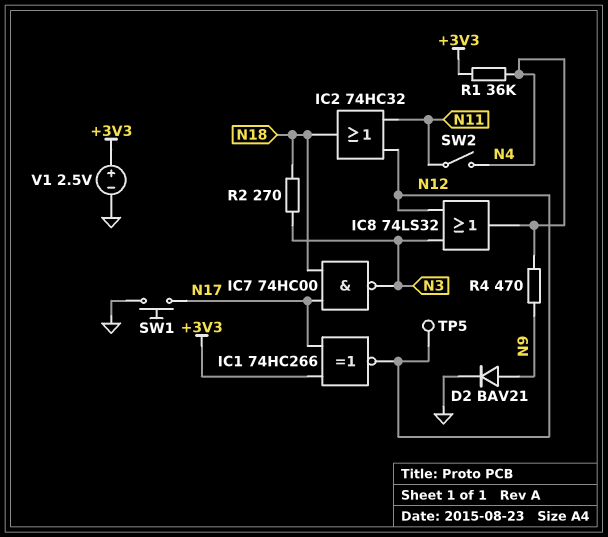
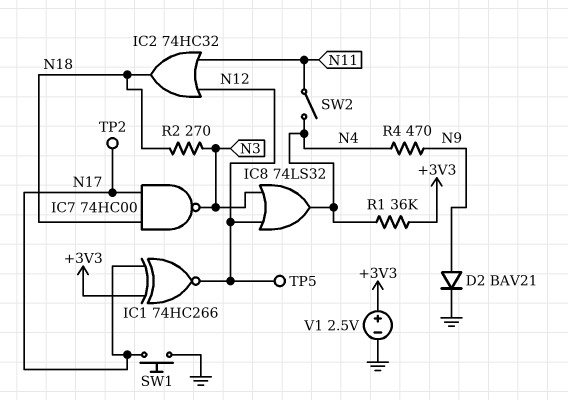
TP2: none -> test point (N17)

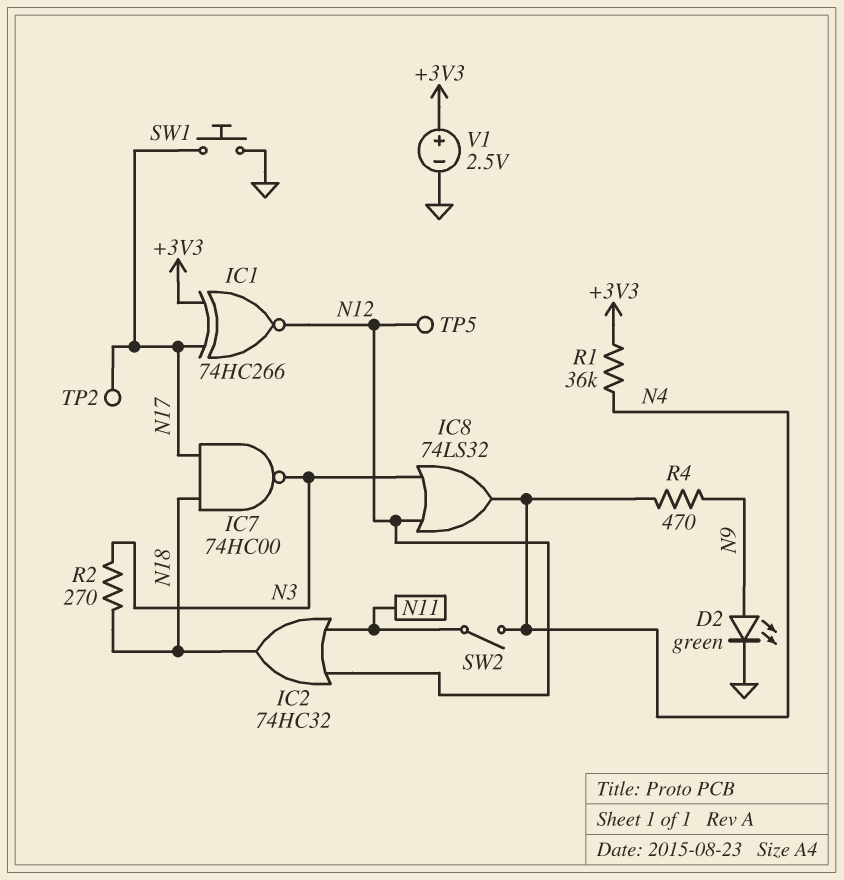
D2: diode BAV21 (A N9, K GND) -> LED green (A N9, K GND)

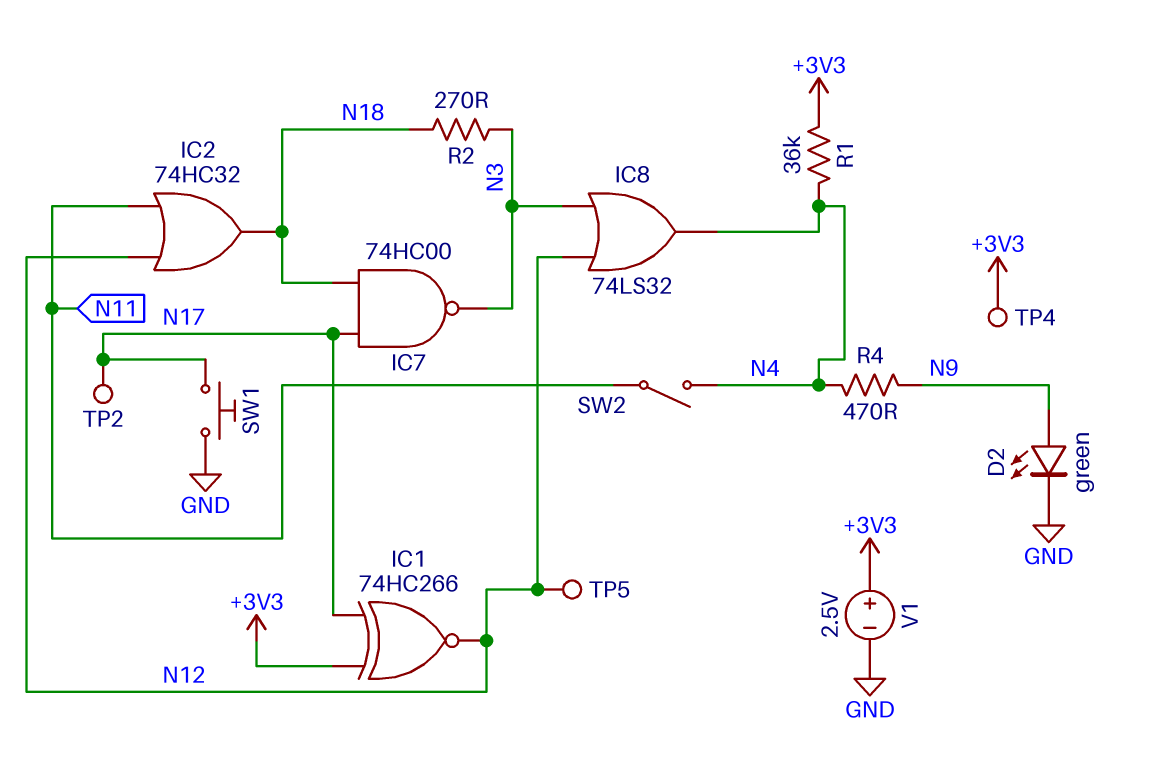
TP4: none -> test point (+3V3)

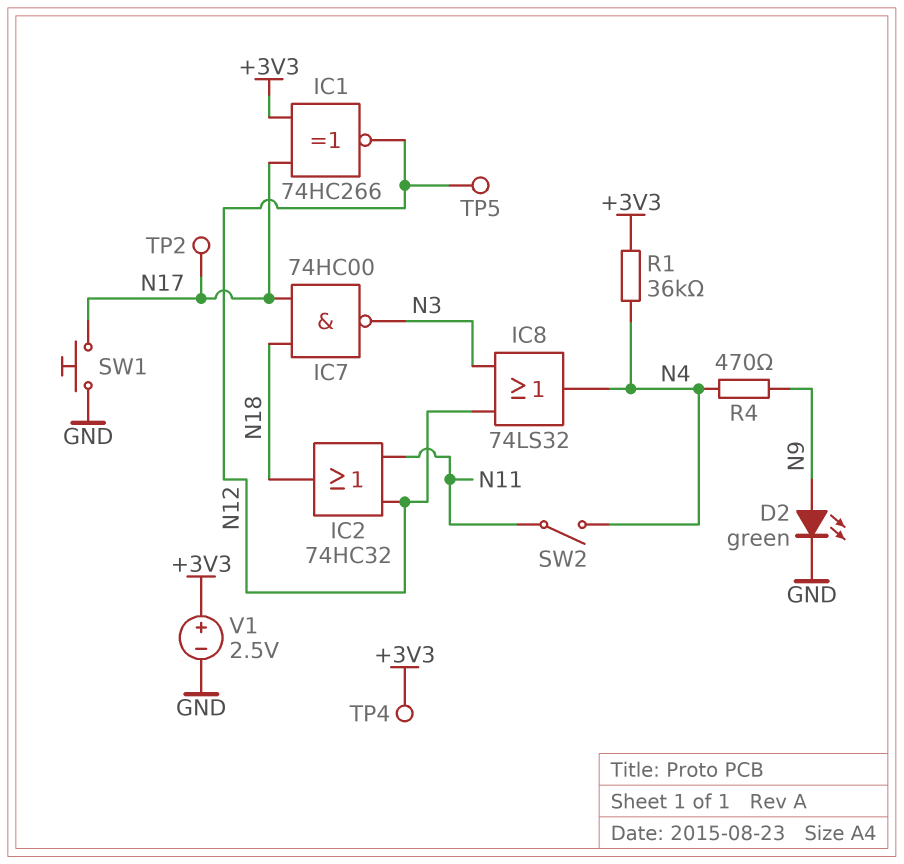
R2: 270 (N3, N18) -> none

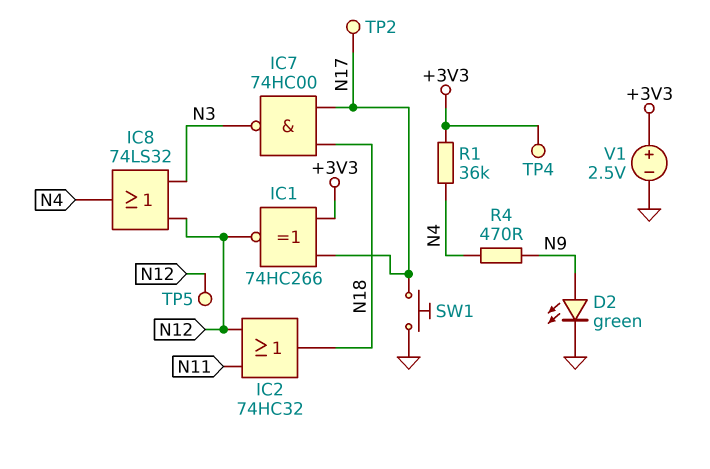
SW2: switch (N4, N11) -> none

